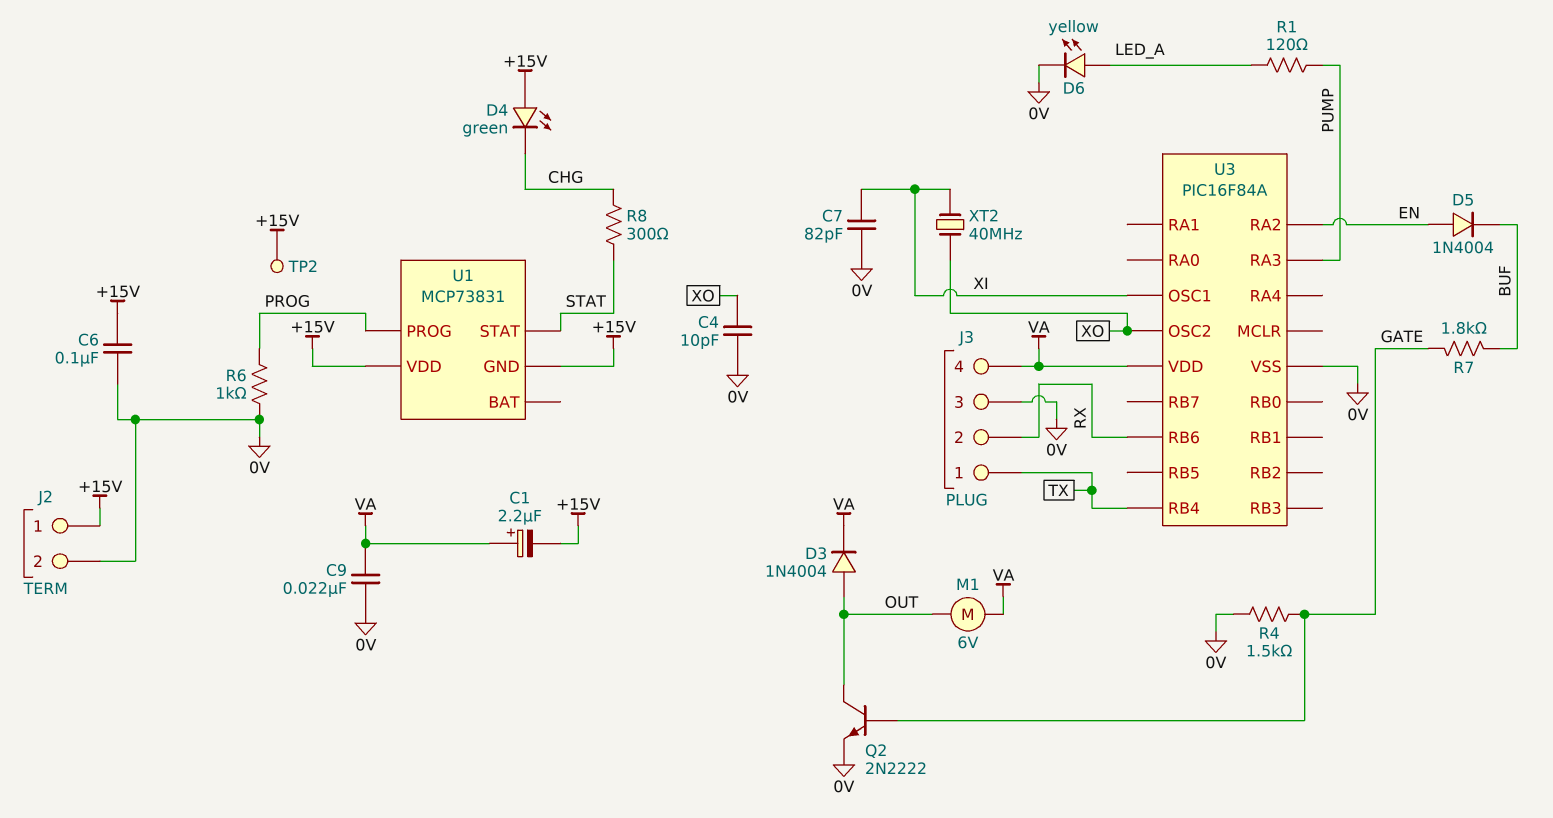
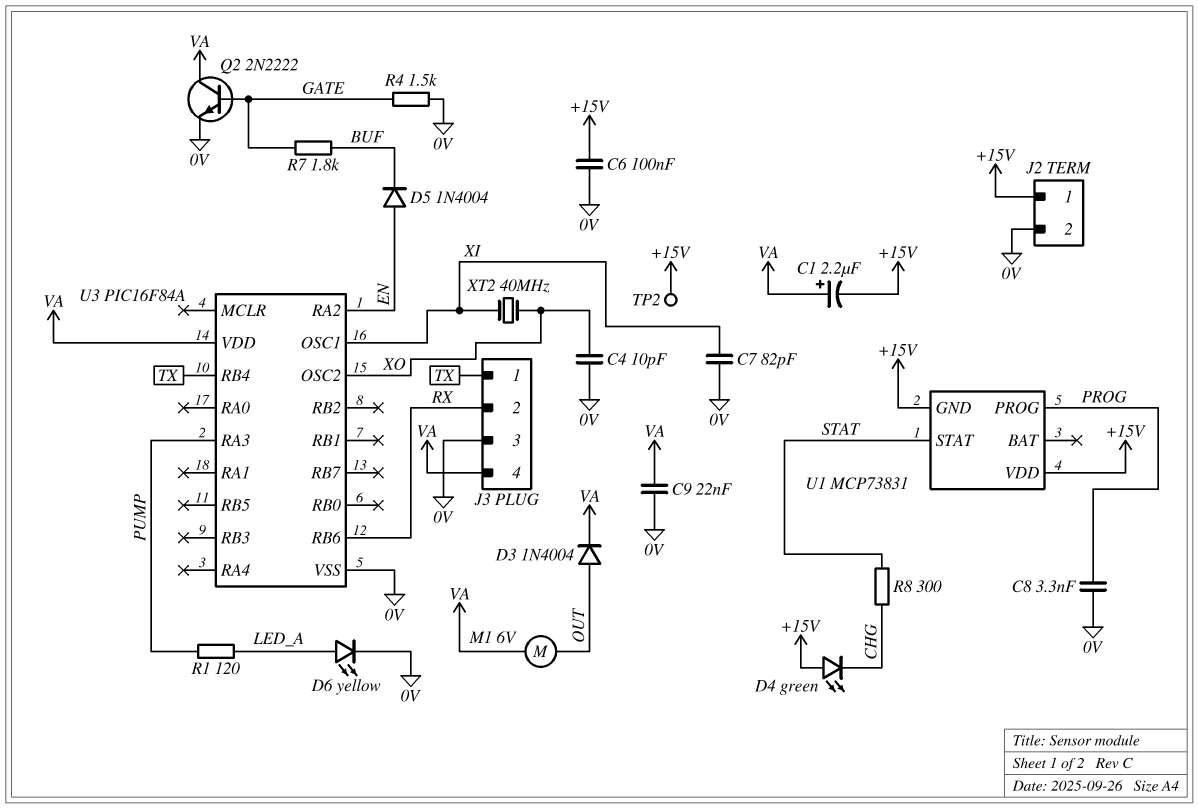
C8: none -> 3.3nF (0V, PROG)
Q2: NPN 2N2222 (B GATE, C OUT, E 0V) -> NPN 2N2222 (B GATE, C VA, E 0V)
R6: 1k (0V, PROG) -> none

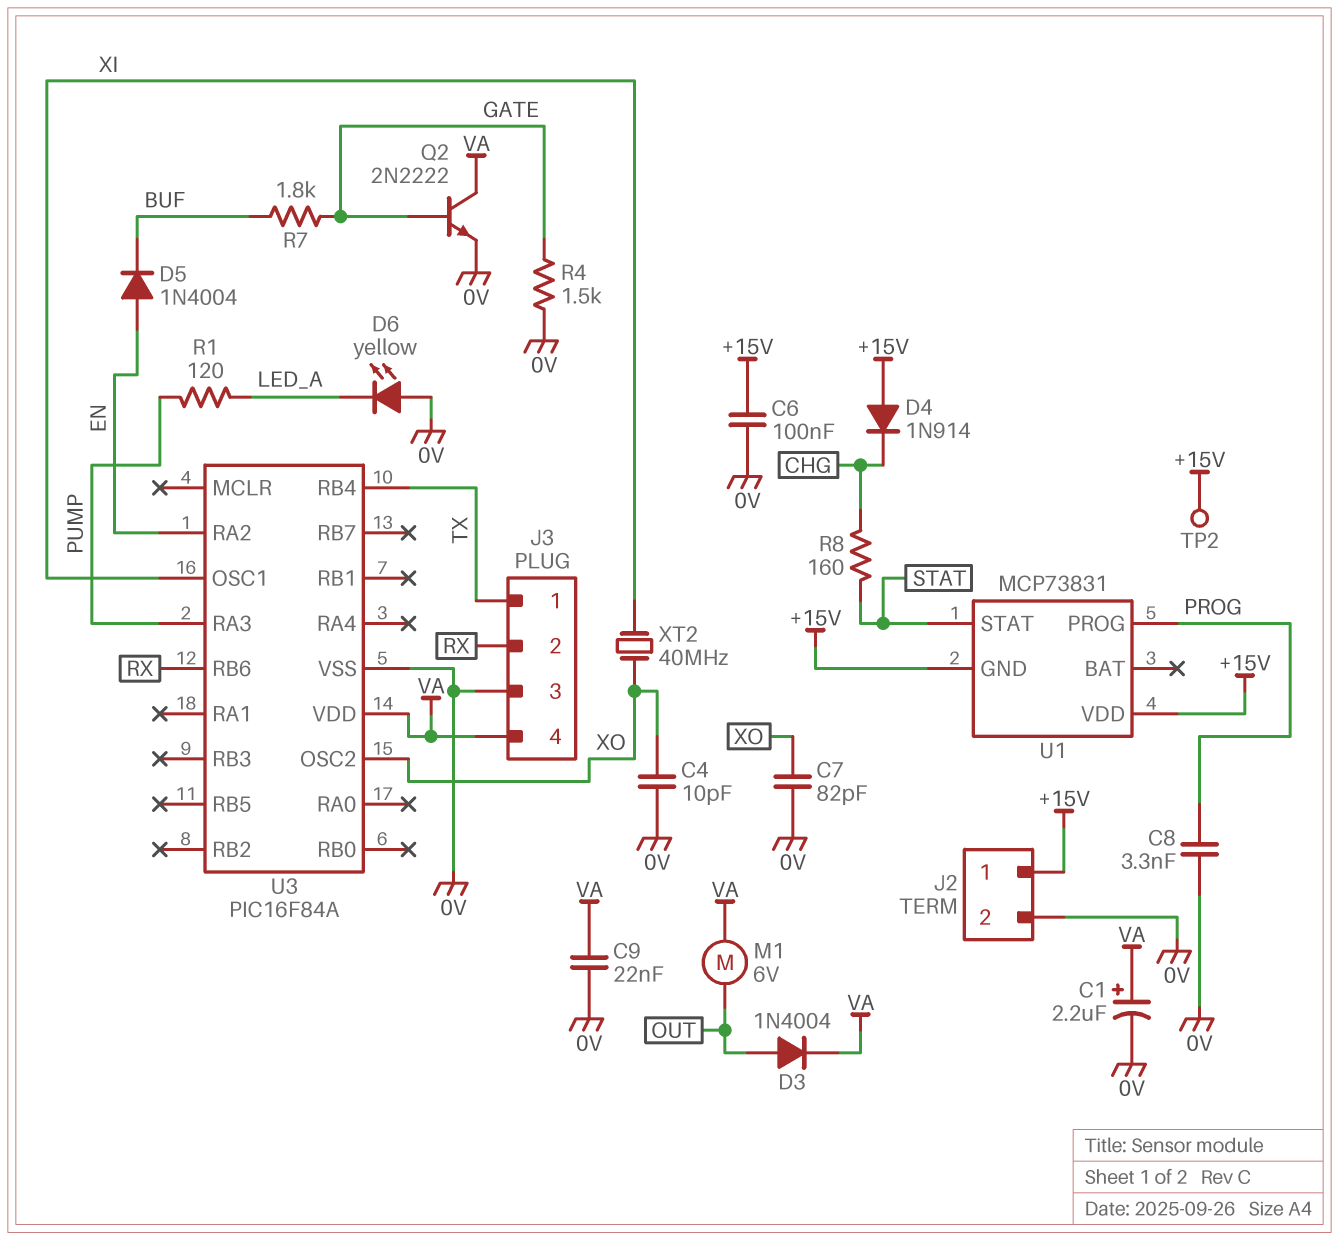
C1: 2.2uF (plus VA, minus +15V) -> 2.2uF (plus VA, minus 0V)
C7: 82pF (0V, XI) -> 82pF (0V, XO)
D4: LED green (A +15V, K CHG) -> diode 1N914 (A +15V, K CHG)
D6: LED yellow (A LED_A, K 0V) -> LED yellow (A 0V, K LED_A)
R8: 300 (CHG, STAT) -> 160 (CHG, STAT)

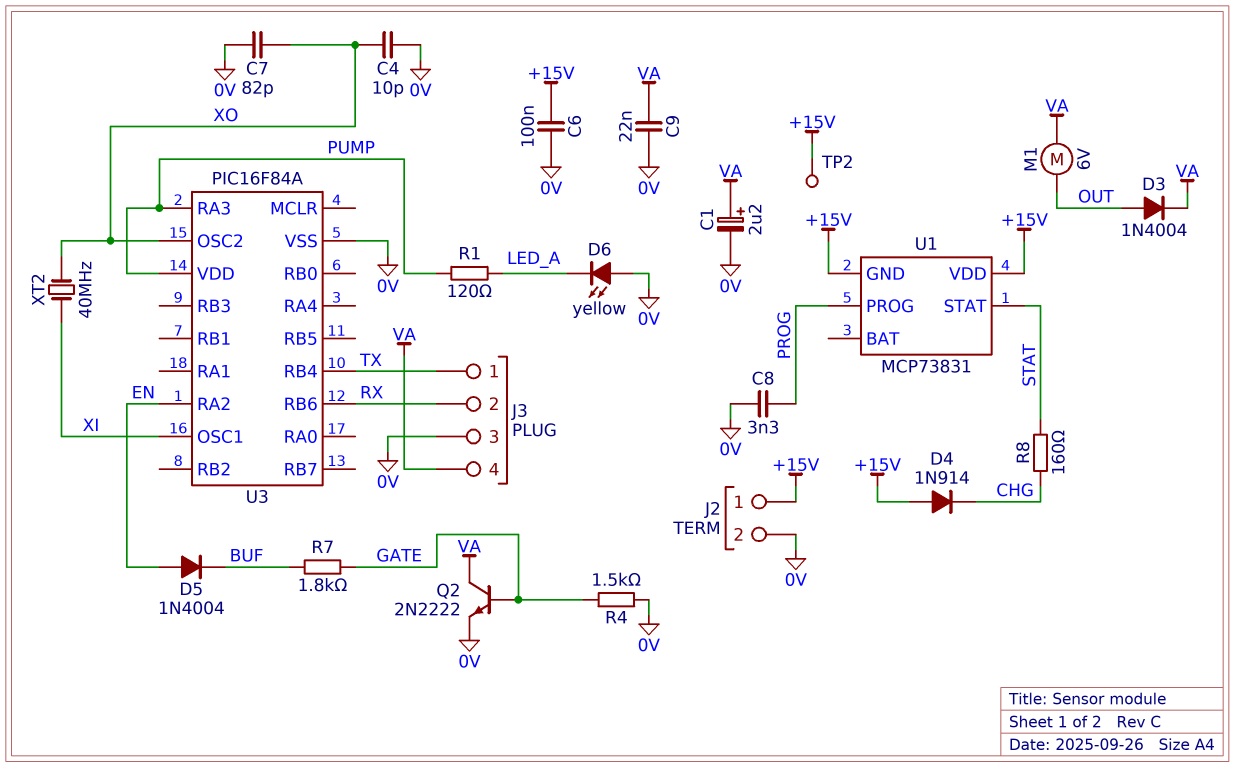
U3 pin VDD: VA -> PUMP

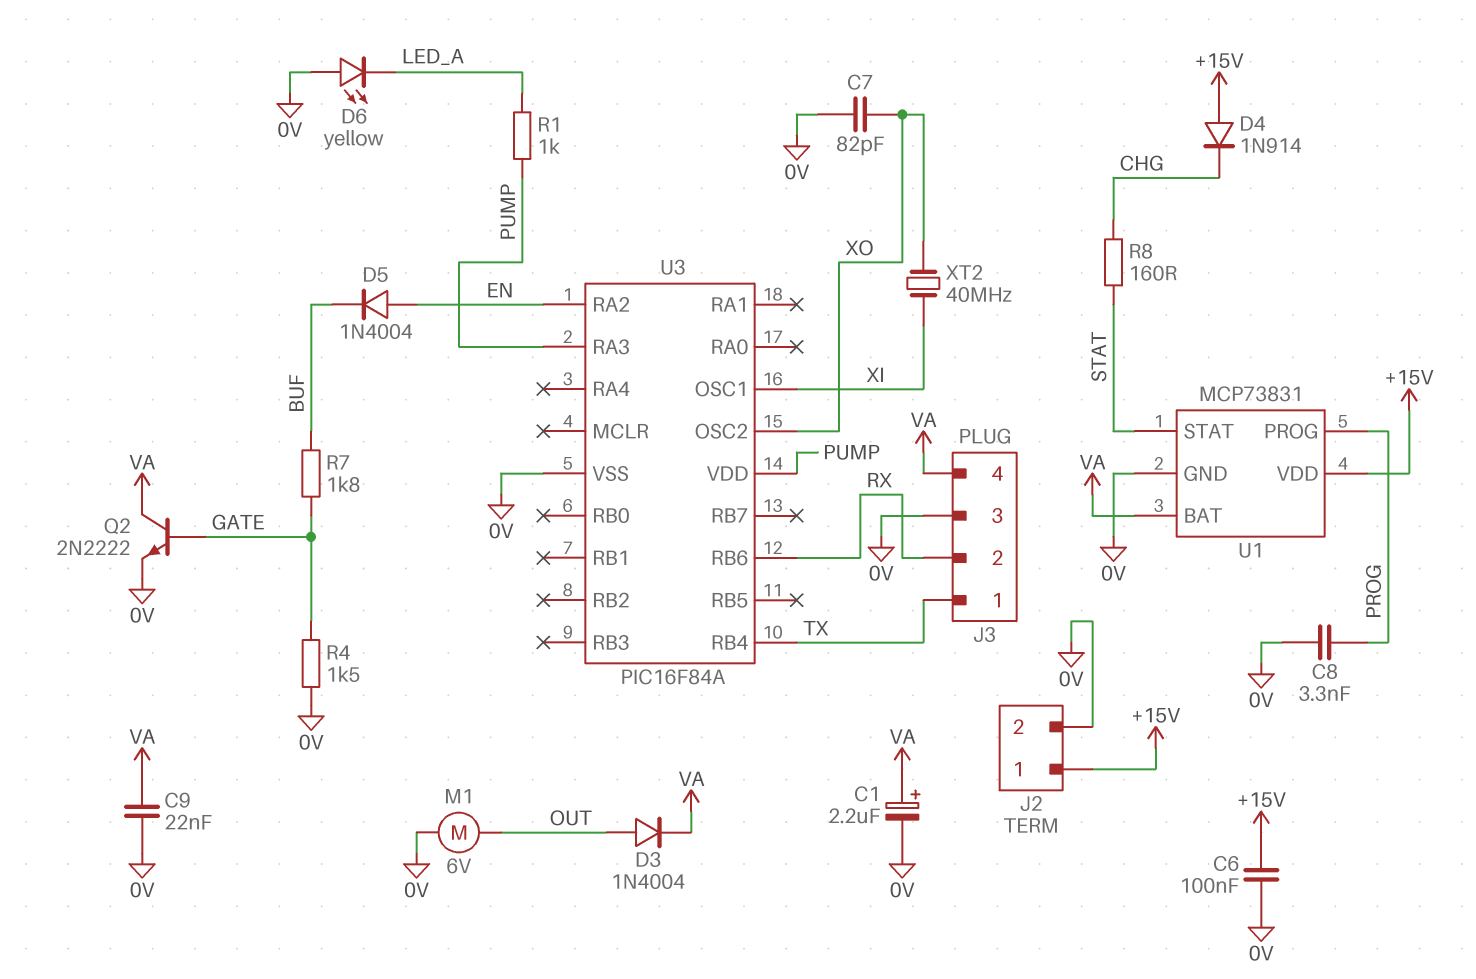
C4: 10pF (0V, XO) -> none
M1: motor 6V (OUT, VA) -> motor 6V (0V, OUT)
R1: 120 (LED_A, PUMP) -> 1k (LED_A, PUMP)
TP2: test point (+15V) -> none
U1 pin BAT: none -> VA
U1 pin GND: +15V -> 0V

